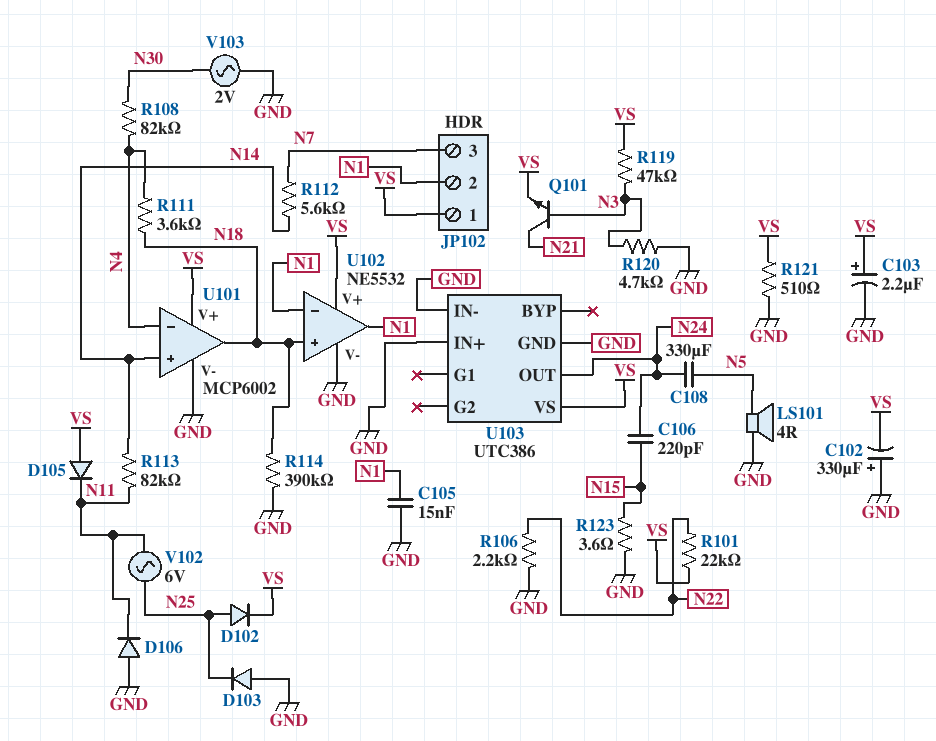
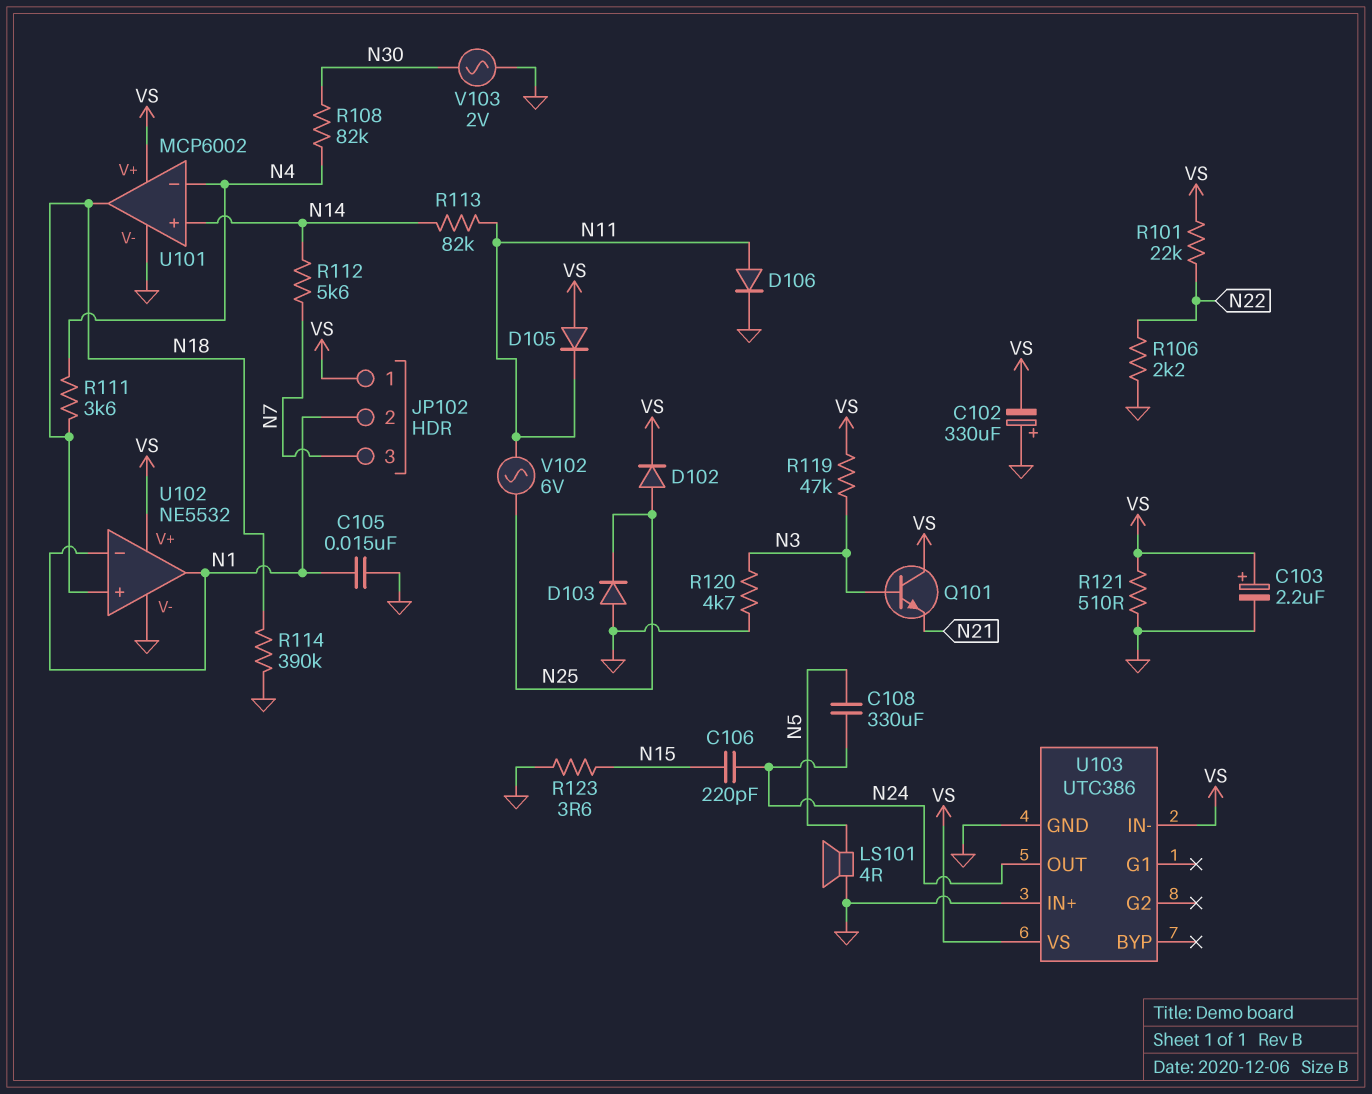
D106: diode (A GND, K N11) -> diode (A N11, K GND)
Q101: NPN (B N3, C N21, E VS) -> NPN (B N3, C VS, E N21)
U103 pin IN-: GND -> VS

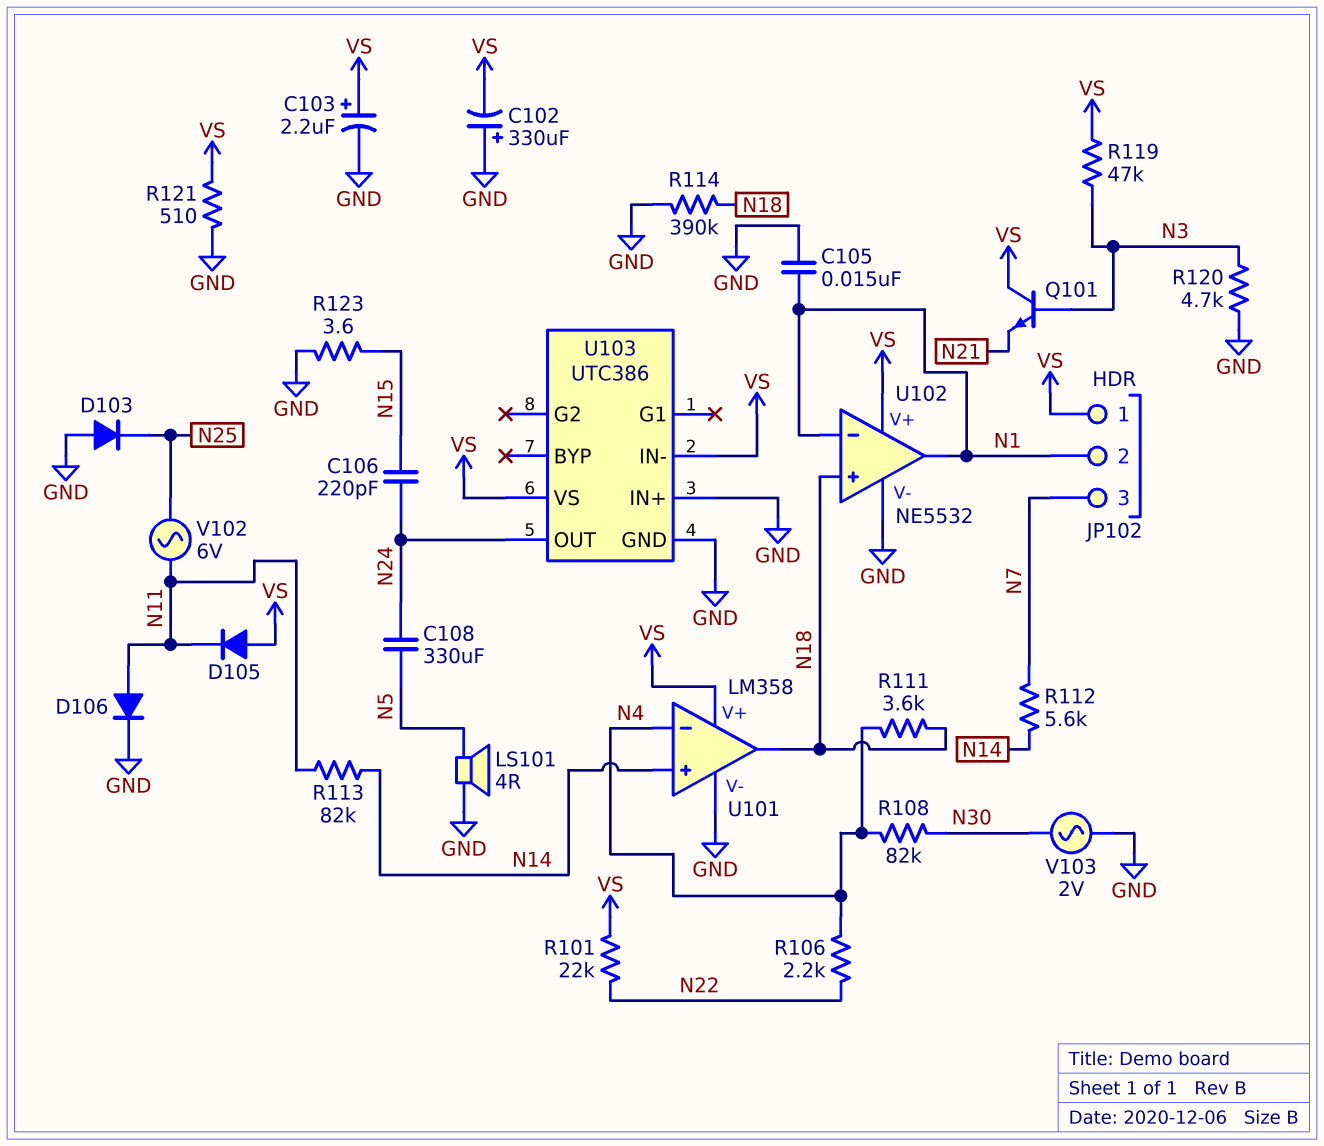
D102: diode (A N25, K VS) -> none
R106: 2.2k (GND, N22) -> 2.2k (N4, N22)
U101: MCP6002 -> LM358

